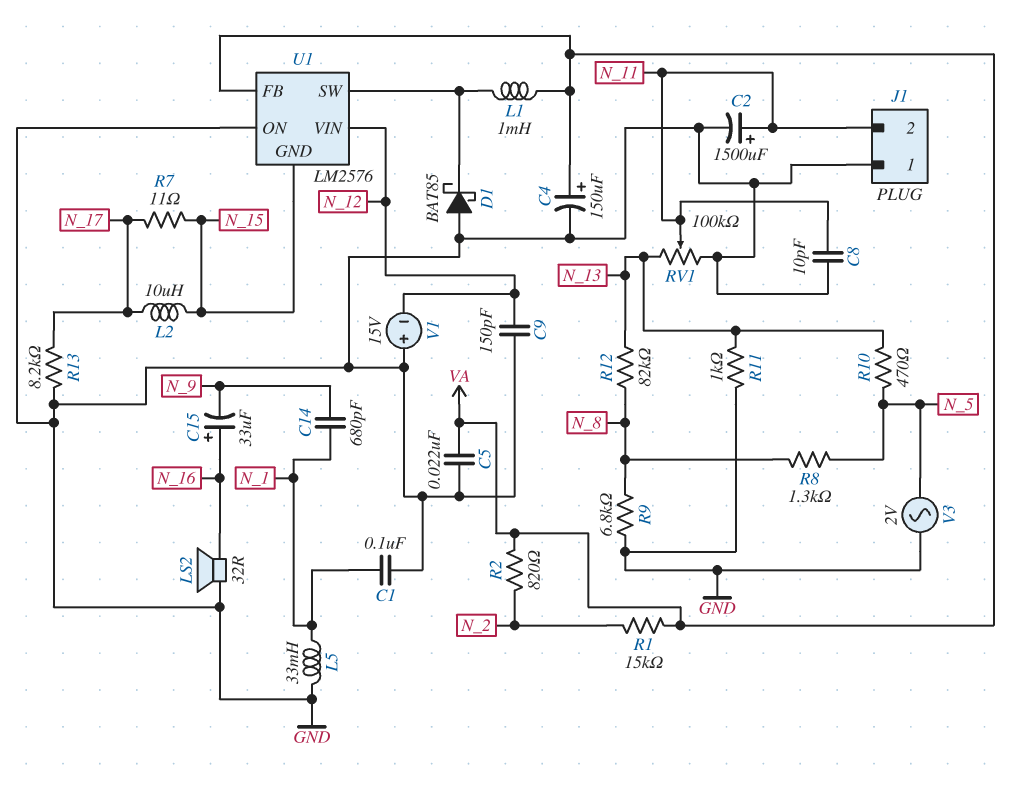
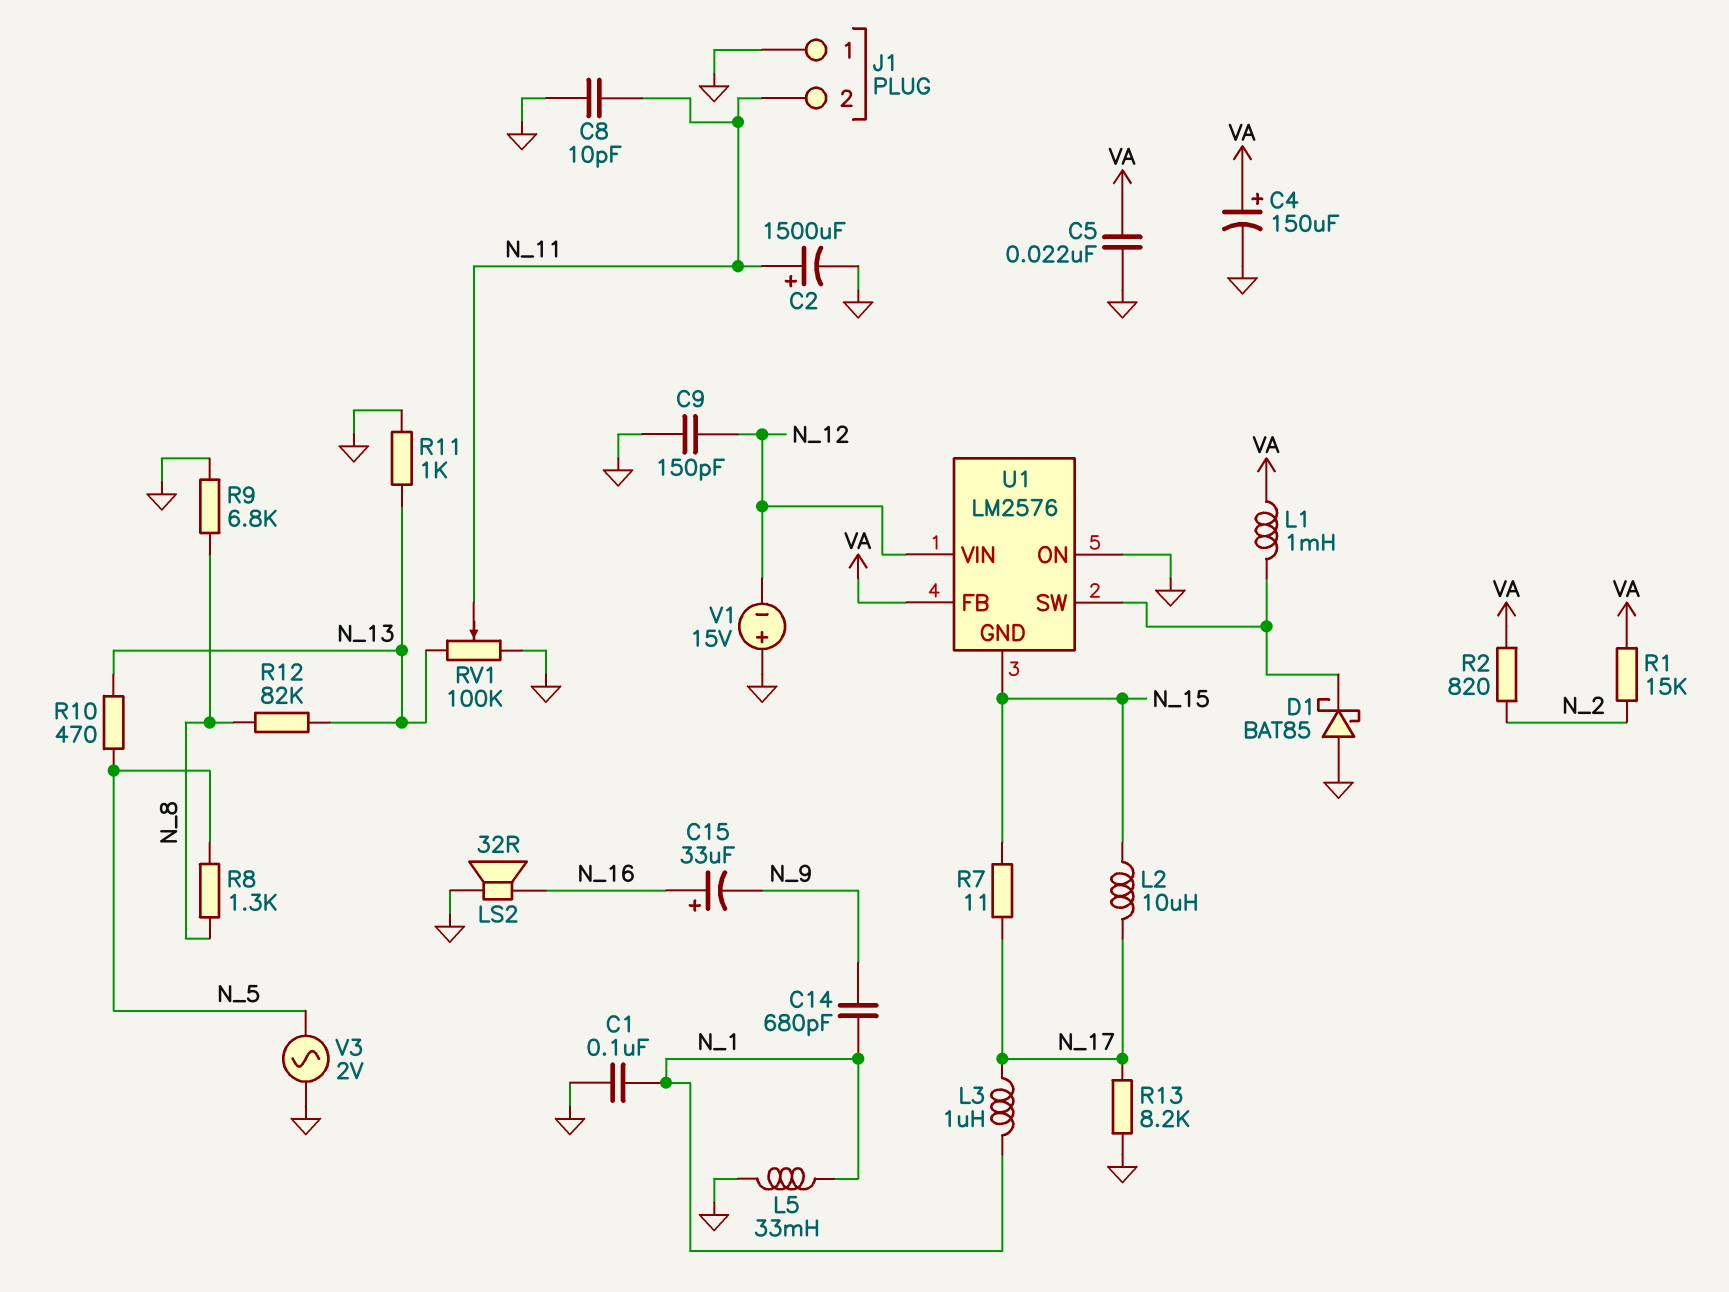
L3: none -> 1uH (N_1, N_17)

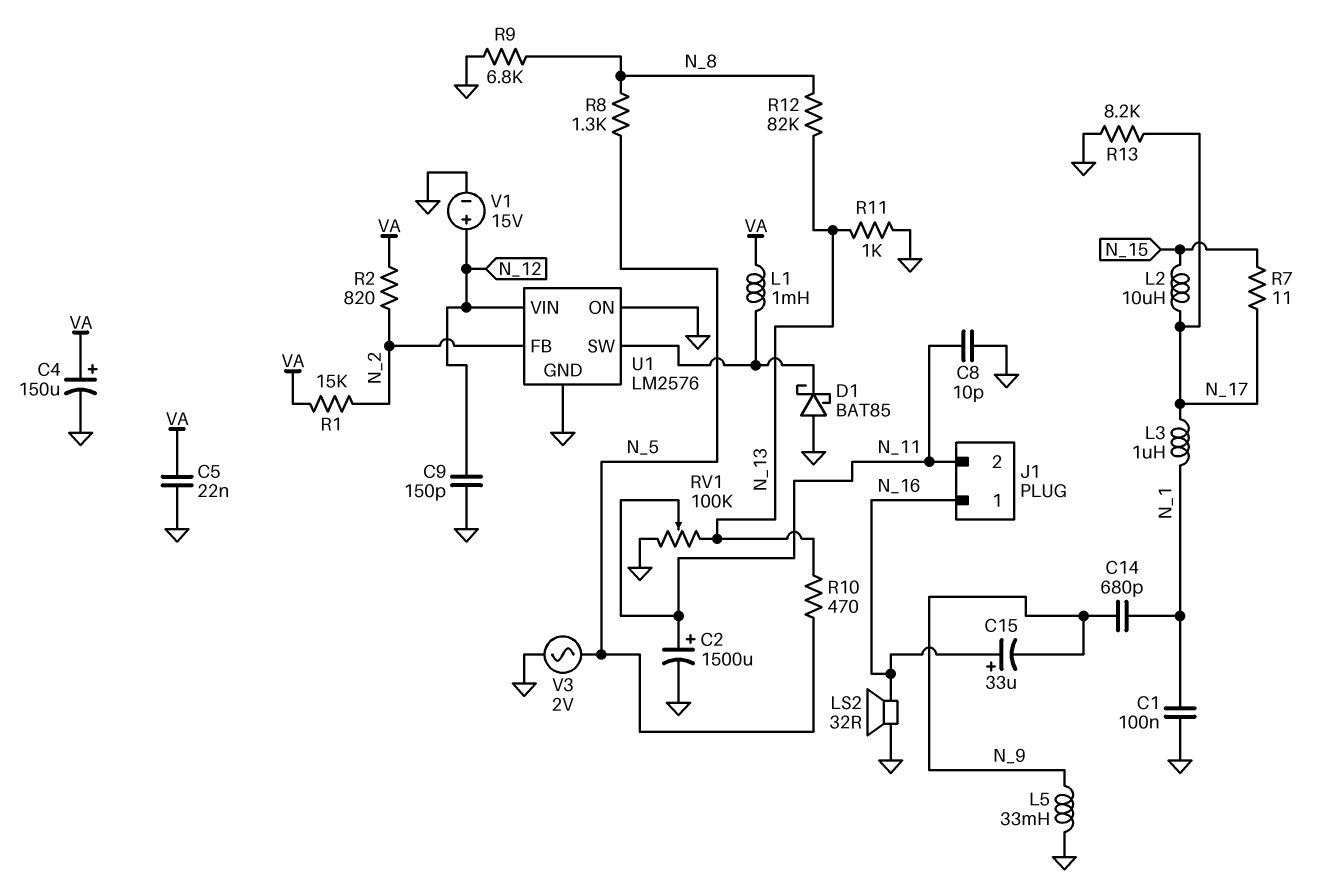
J1 pin 1: GND -> N_16
L5: 33mH (GND, N_1) -> 33mH (GND, N_9)
U1 pin FB: VA -> N_2
U1 pin GND: N_15 -> GND
V1: 15V (plus GND, minus N_12) -> 15V (plus N_12, minus GND)

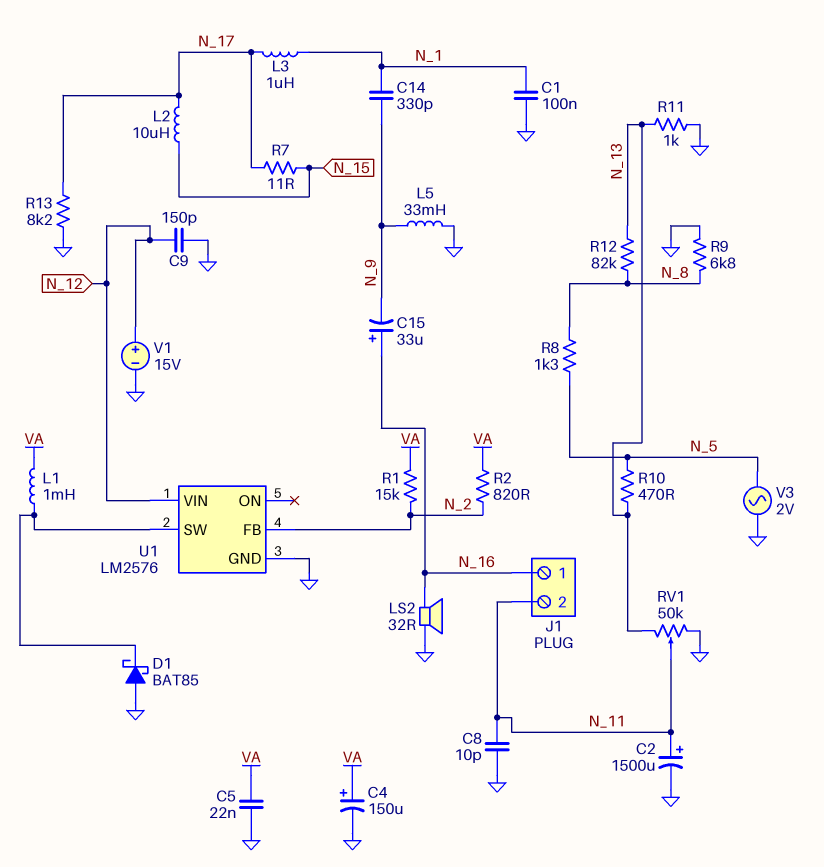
C14: 680pF (N_1, N_9) -> 330pF (N_1, N_9)
RV1: 100k (GND, N_13, wiper N_11) -> 50k (GND, N_13, wiper N_11)
U1 pin ON: GND -> none

